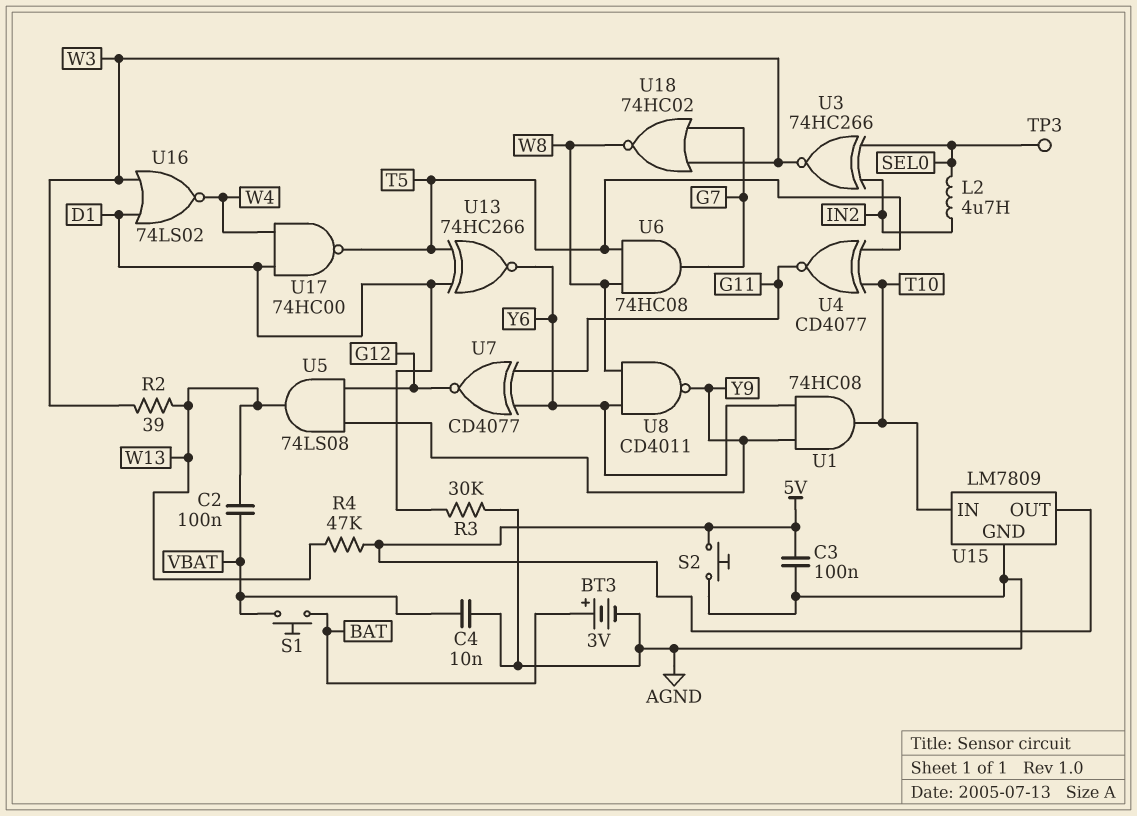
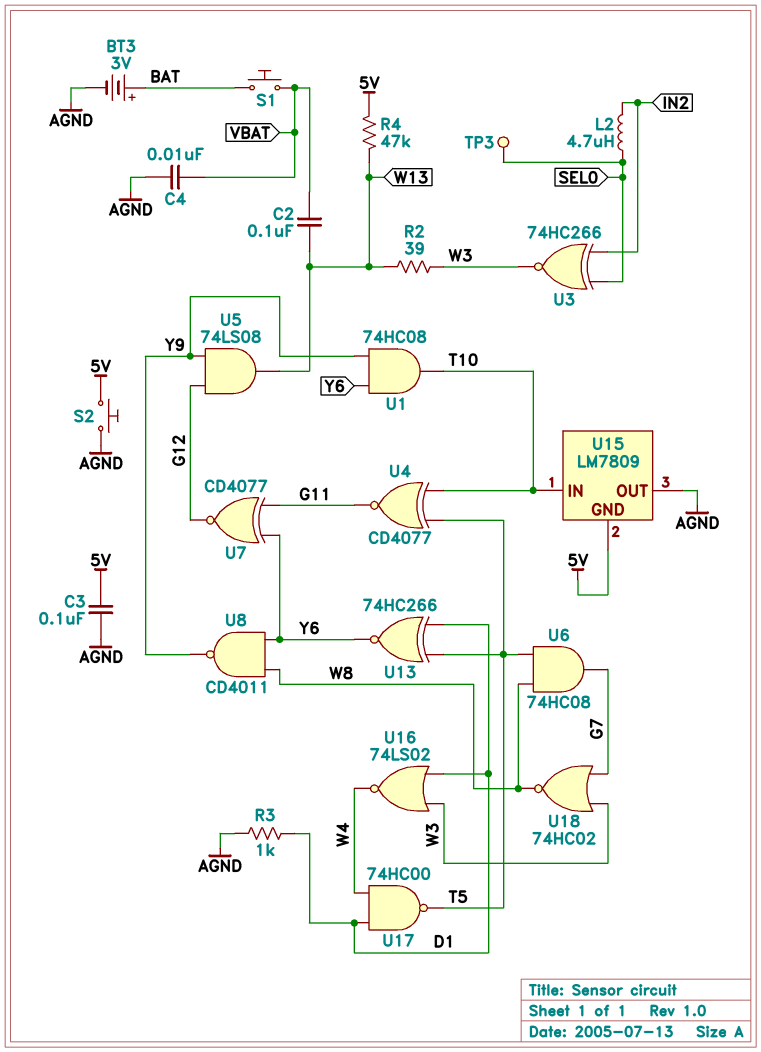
R3: 30k (AGND, D1) -> 1k (AGND, D1)
U15 pin GND: AGND -> 5V
U15 pin OUT: 5V -> AGND

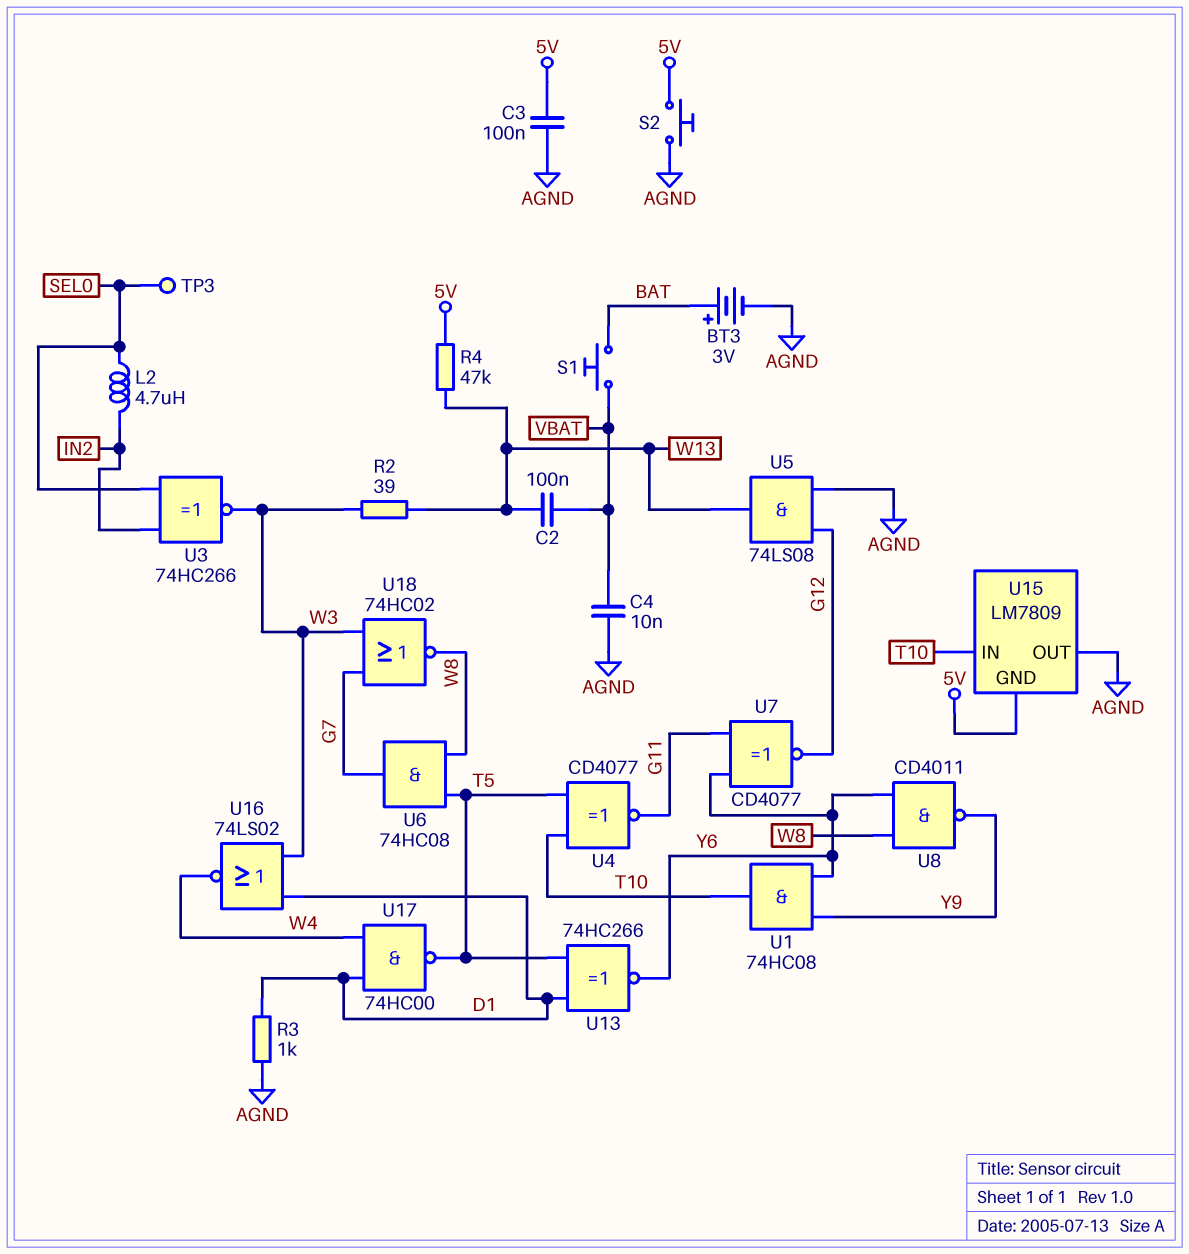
U5: AND 74LS08 (in G12, in Y9, out W13) -> AND 74LS08 (in AGND, in G12, out W13)

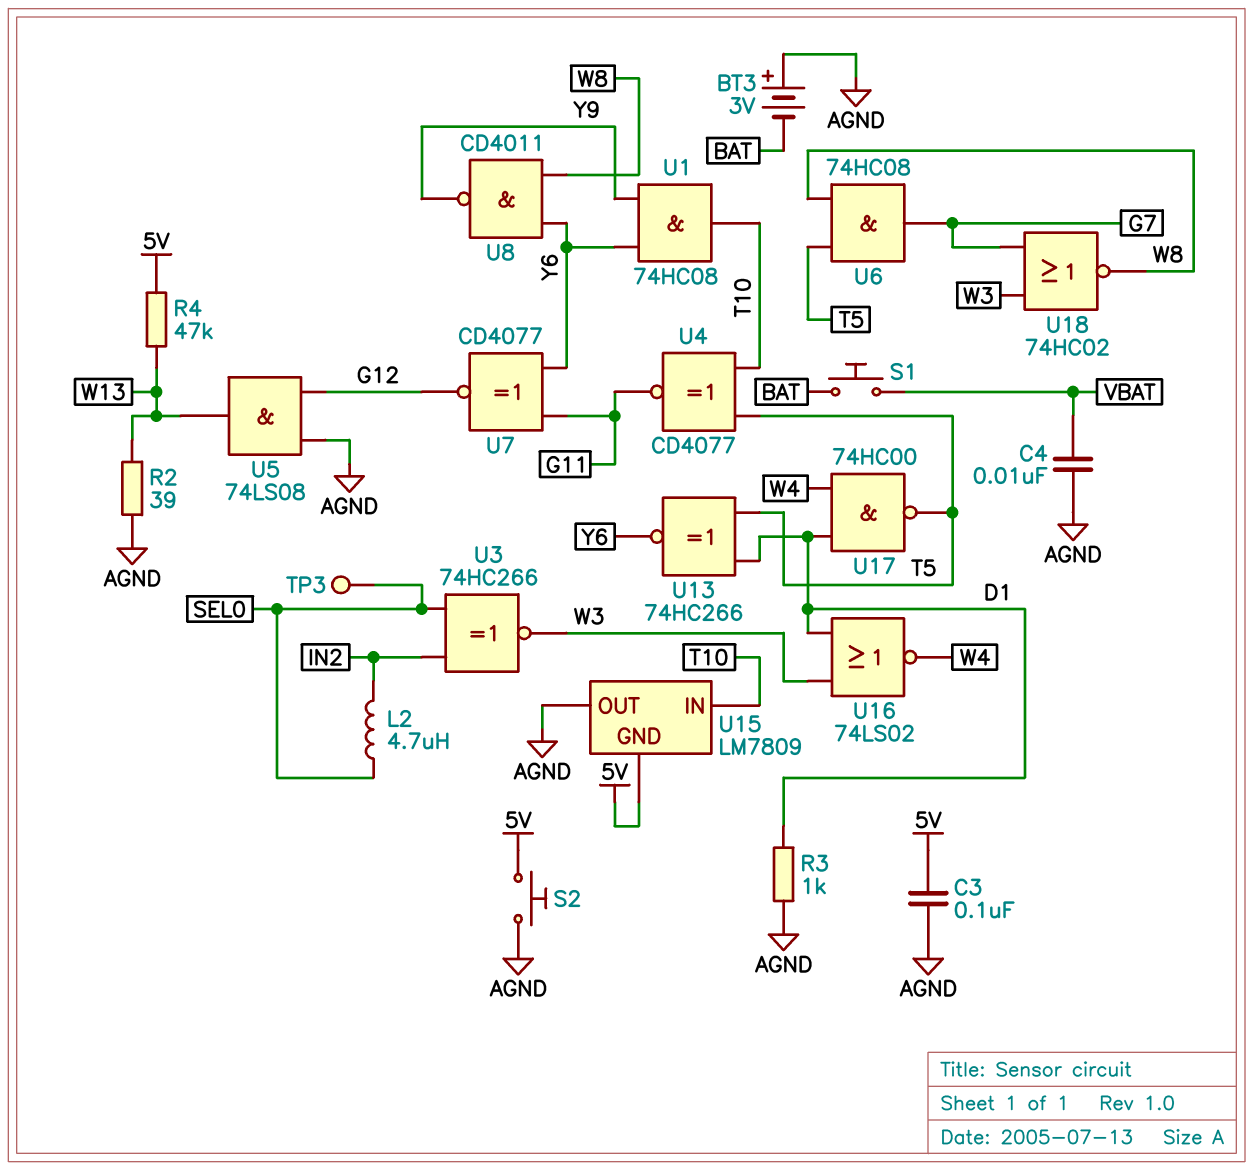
BT3: 3V (plus BAT, minus AGND) -> 3V (plus AGND, minus BAT)
C2: 100nF (VBAT, W13) -> none
R2: 39 (W3, W13) -> 39 (AGND, W13)

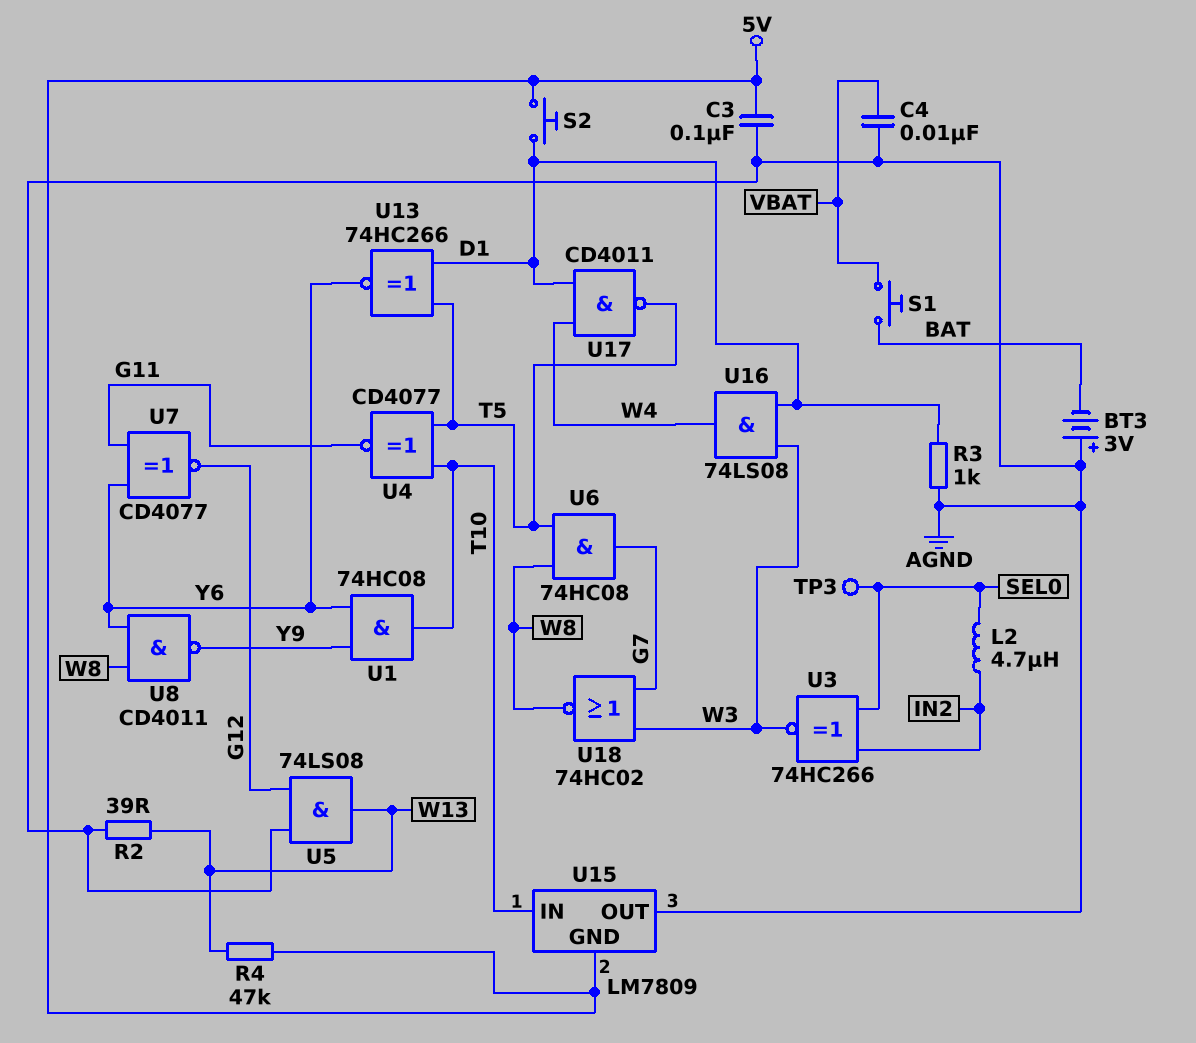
S2: button (5V, AGND) -> button (5V, D1)
U16: NOR 74LS02 (in D1, in W3, out W4) -> AND 74LS08 (in D1, in W3, out W4)
U17: NAND 74HC00 (in D1, in W4, out T5) -> NAND CD4011 (in D1, in W4, out T5)

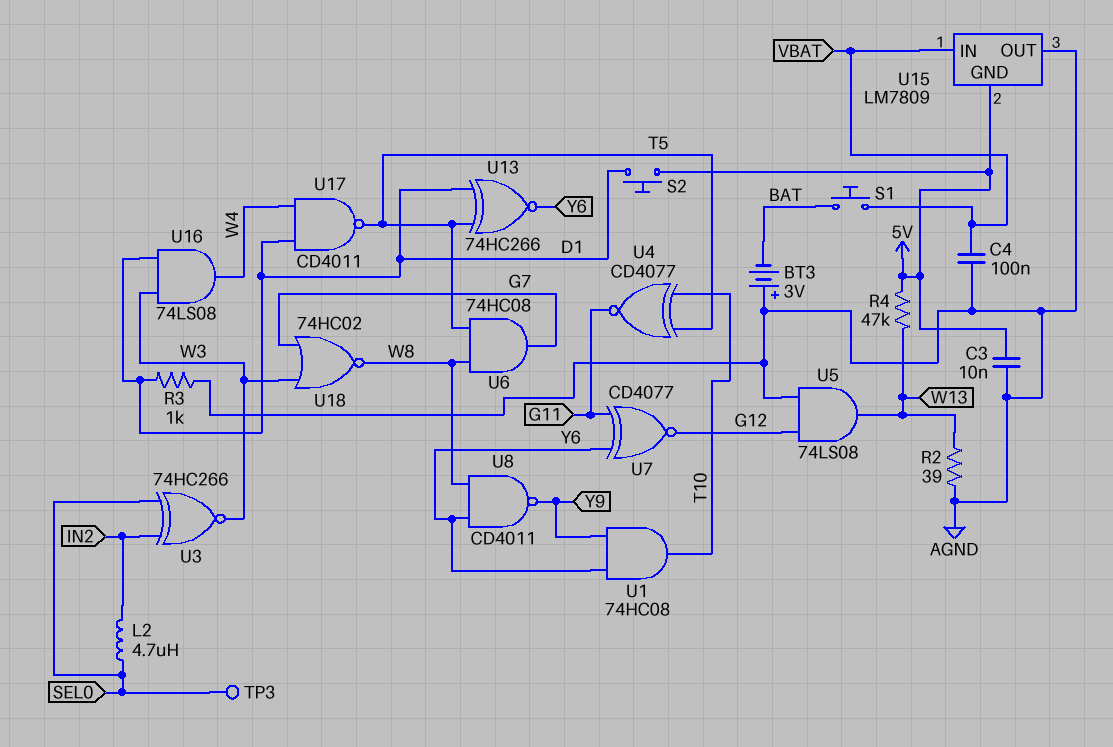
C3: 100nF (5V, AGND) -> 10nF (5V, AGND)
C4: 10nF (AGND, VBAT) -> 100nF (AGND, VBAT)
U15 pin IN: T10 -> VBAT

